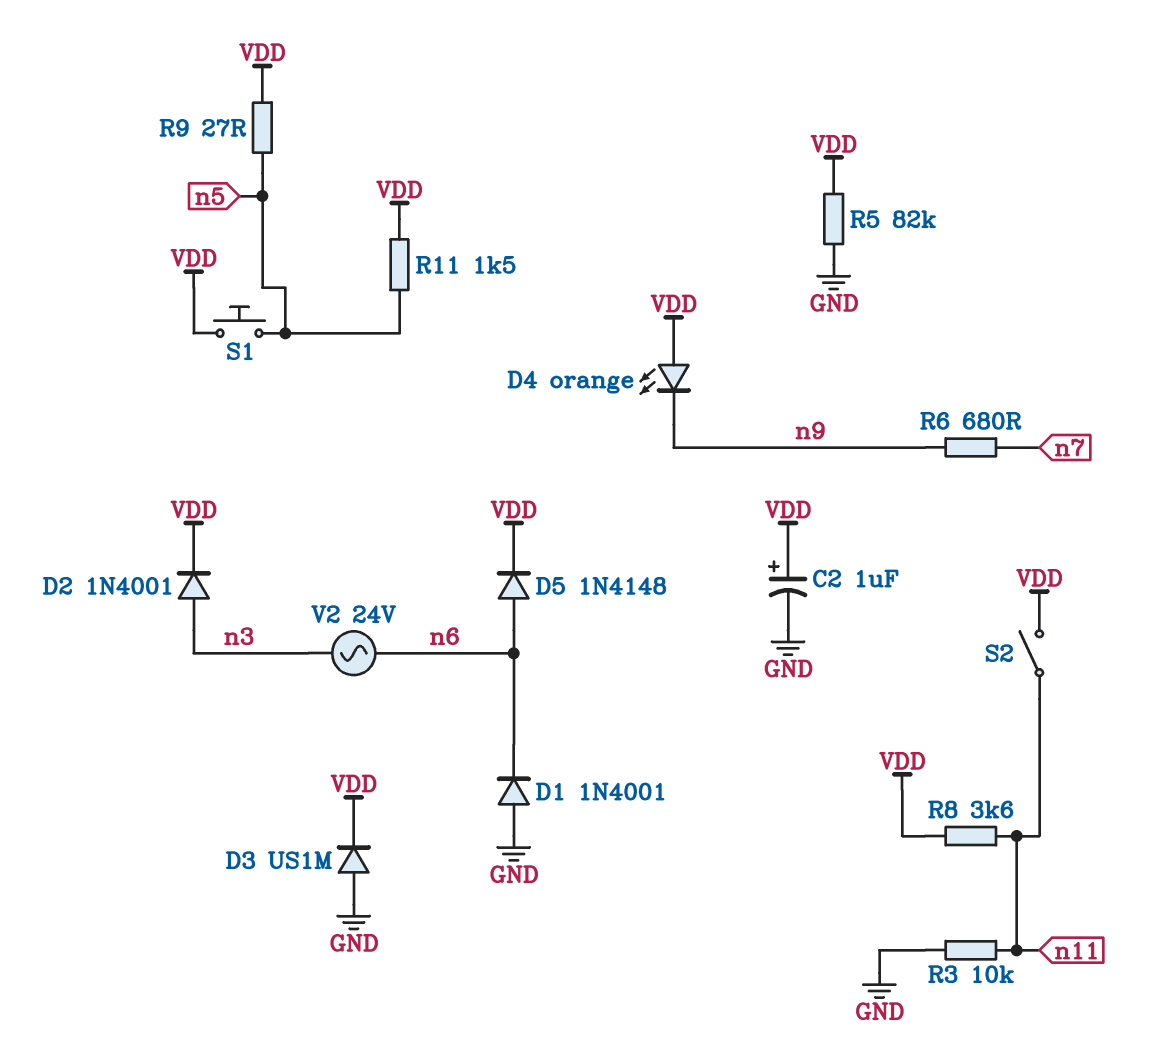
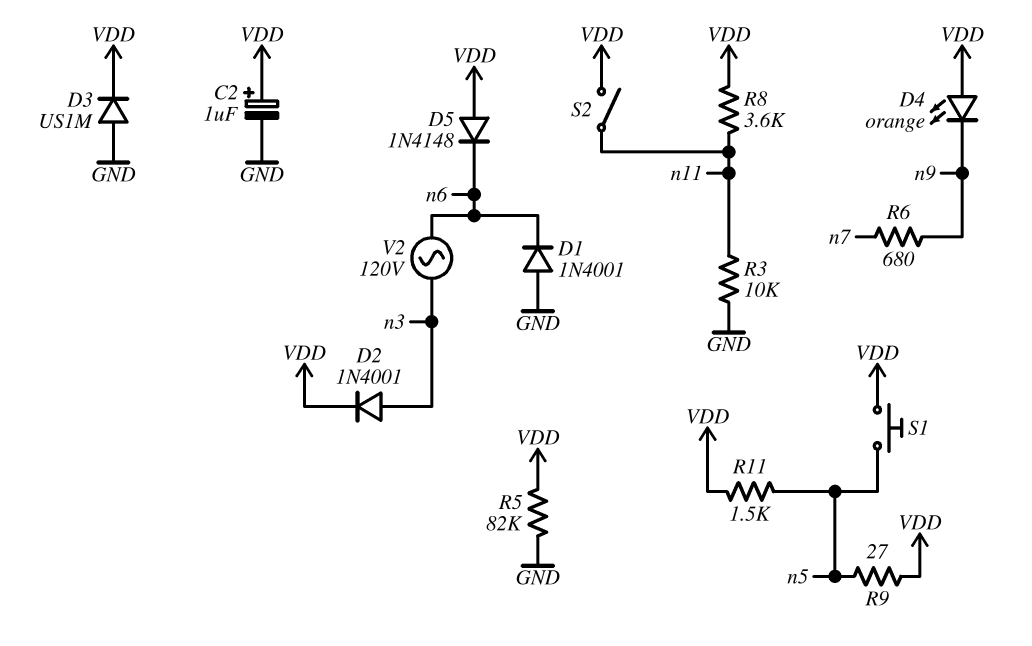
D5: diode 1N4148 (A n6, K VDD) -> diode 1N4148 (A VDD, K n6)
V2: AC 24V (n3, n6) -> AC 120V (n3, n6)

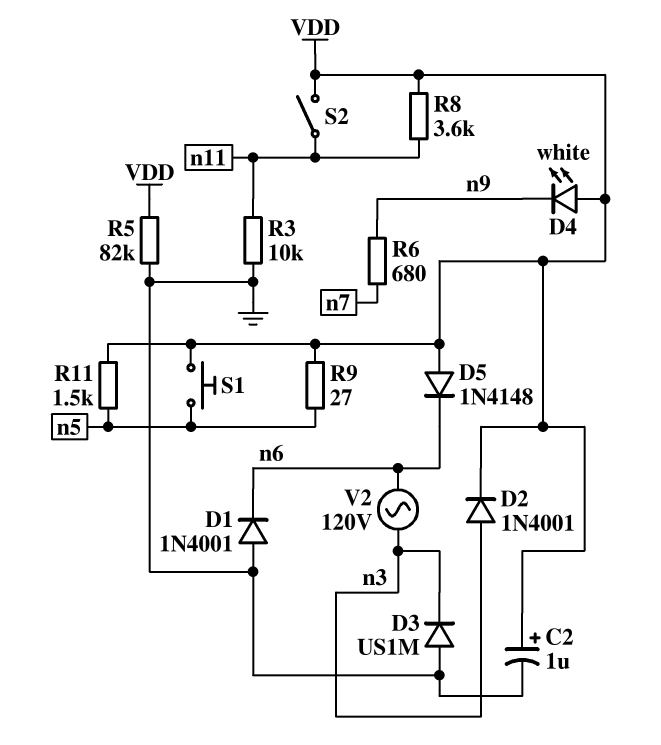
D3: diode US1M (A GND, K VDD) -> diode US1M (A GND, K n3)
D4: LED orange (A VDD, K n9) -> LED white (A VDD, K n9)

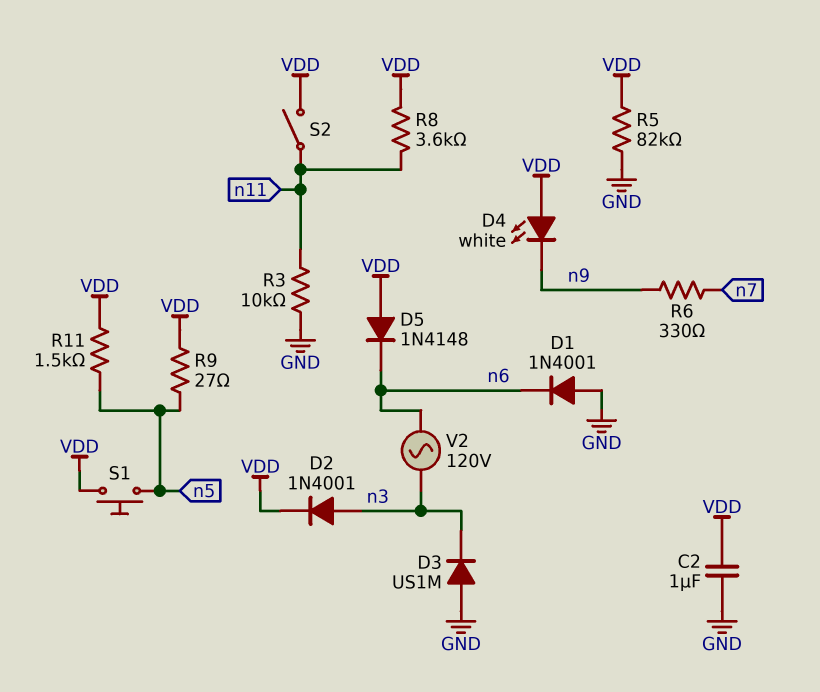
C2: 1uF (plus VDD, minus GND) -> 1uF (GND, VDD)
R6: 680 (n7, n9) -> 330 (n7, n9)

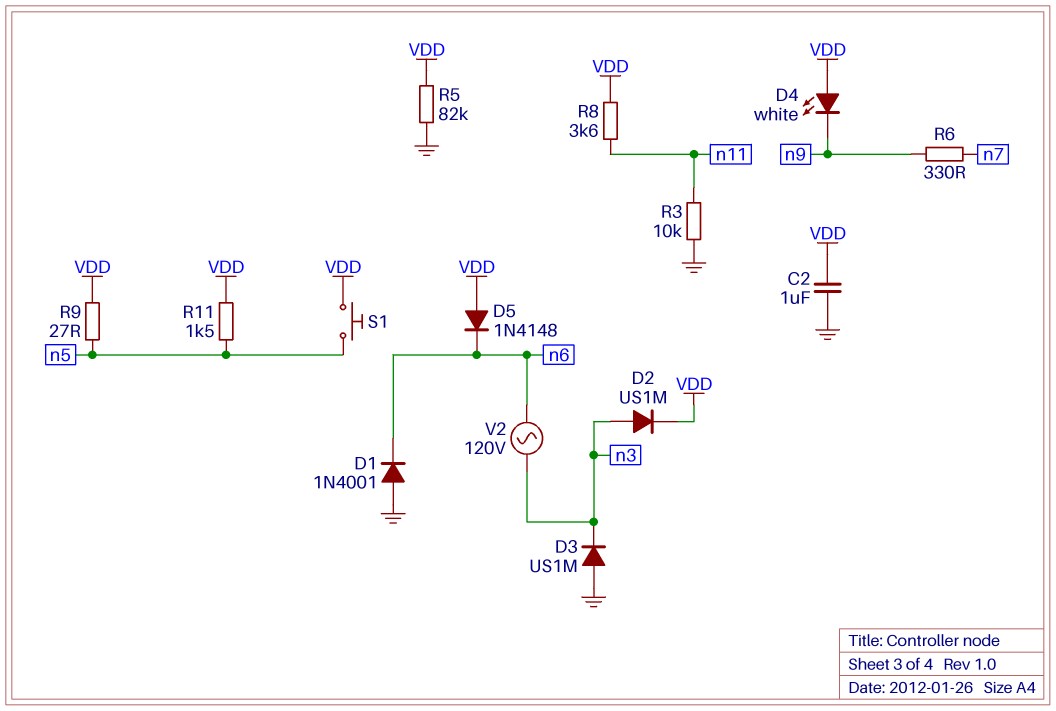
D2: diode 1N4001 (A n3, K VDD) -> diode US1M (A n3, K VDD)
S2: switch (VDD, n11) -> none

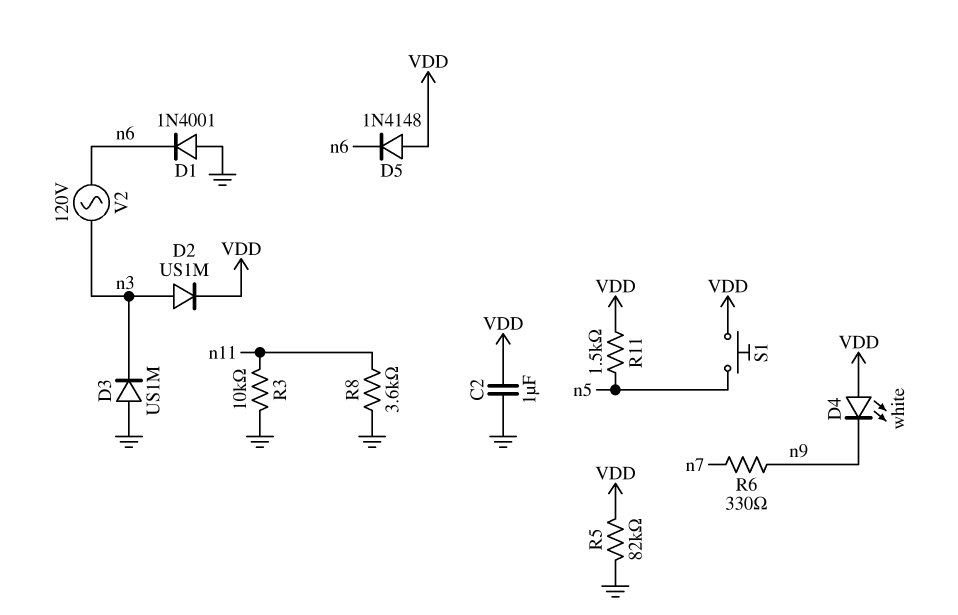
R8: 3.6k (VDD, n11) -> 3.6k (GND, n11)
R9: 27 (VDD, n5) -> none

